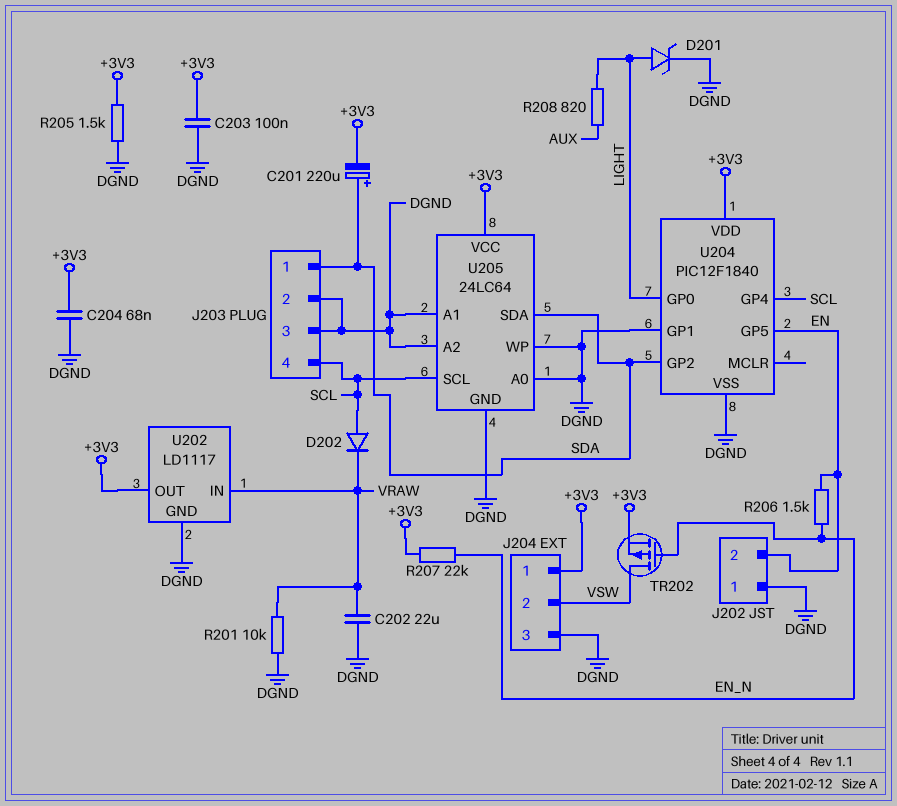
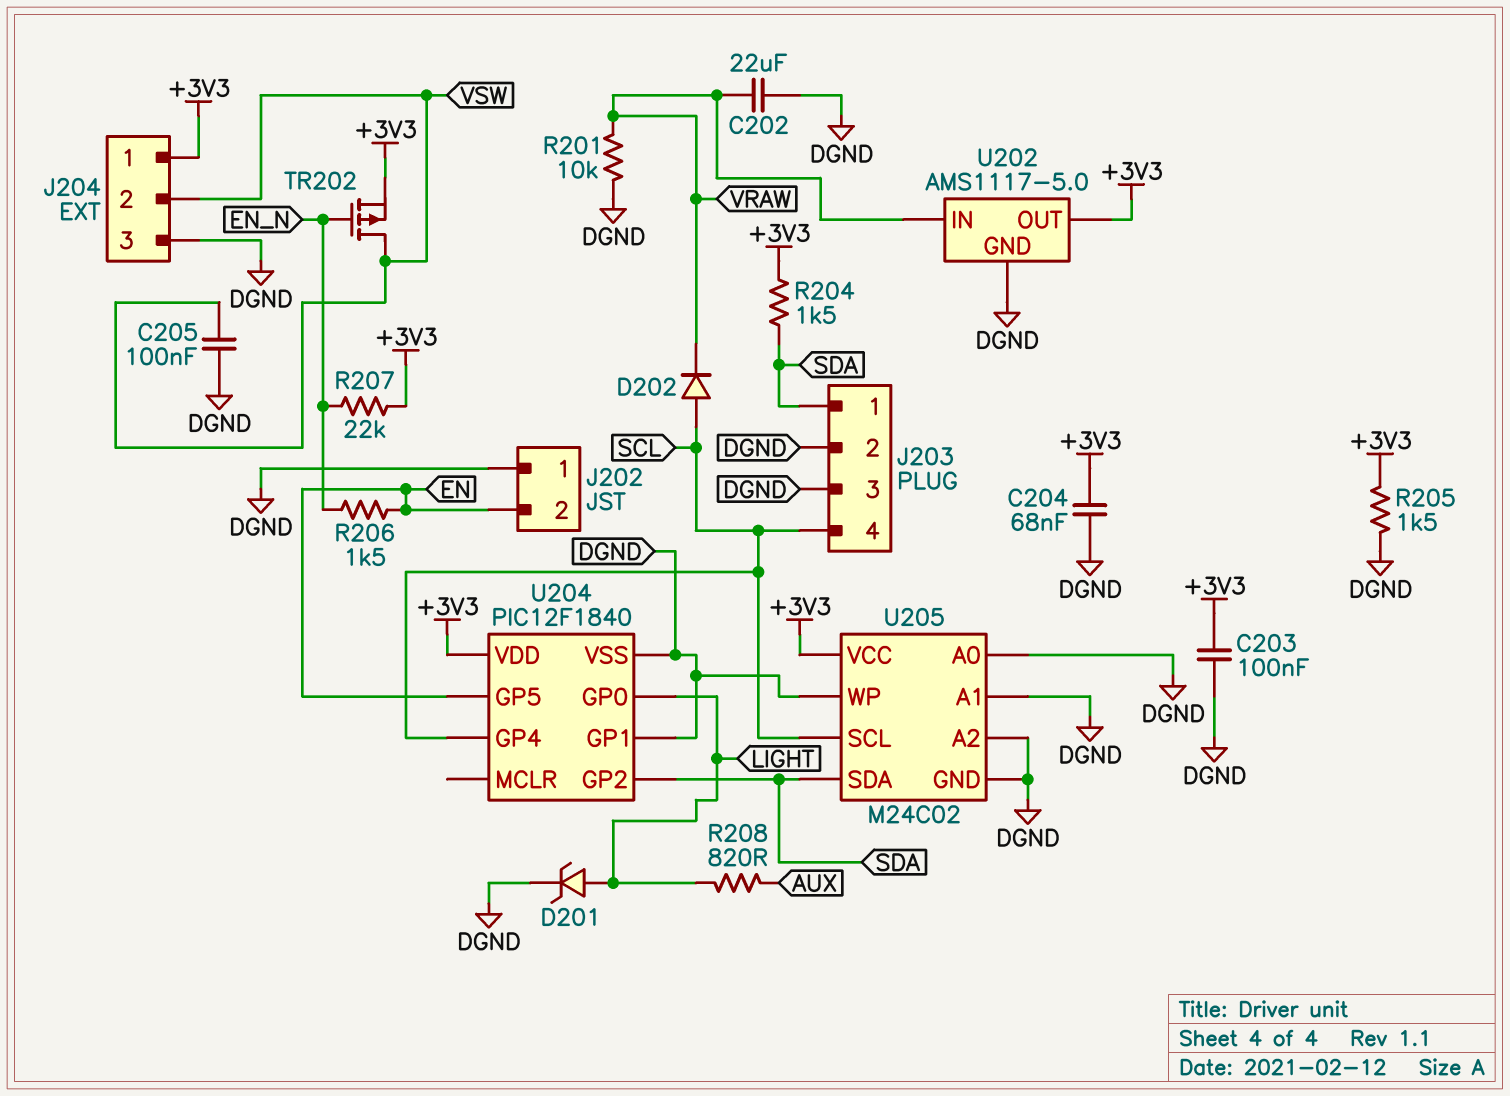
C201: 220uF (plus SDA, minus +3V3) -> none
C205: none -> 100nF (DGND, VSW)
R204: none -> 1.5k (+3V3, SDA)
U202: LD1117 -> AMS1117-5.0
U205: 24LC64 -> M24C02

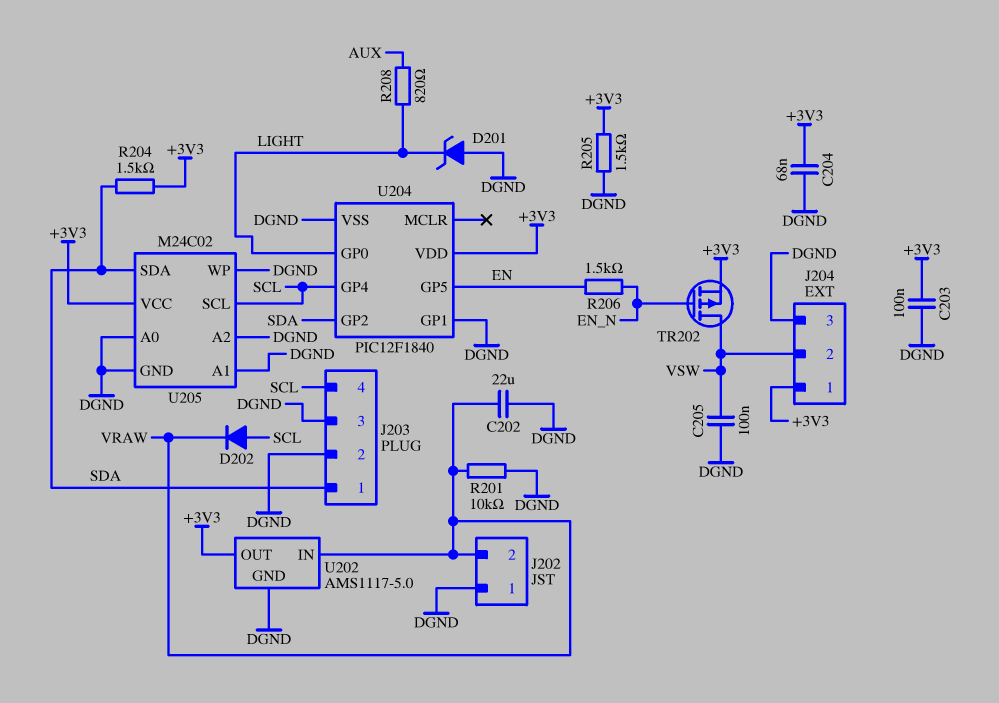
D201: zener (A LIGHT, K DGND) -> zener (A DGND, K LIGHT)
J202 pin 2: EN -> VRAW
R207: 22k (+3V3, EN_N) -> none

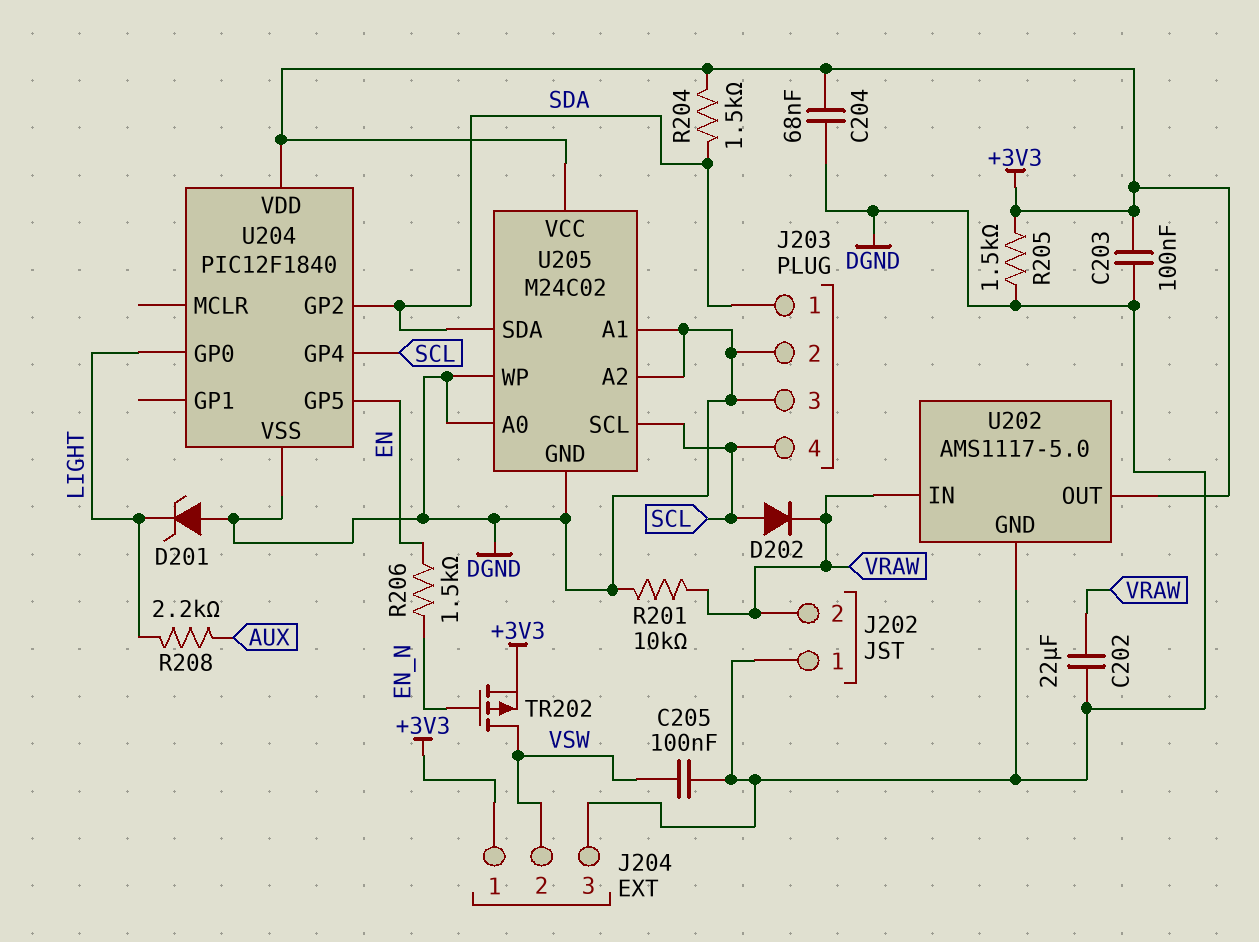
R208: 820 (AUX, LIGHT) -> 2.2k (AUX, LIGHT)
U204 pin GP1: DGND -> none

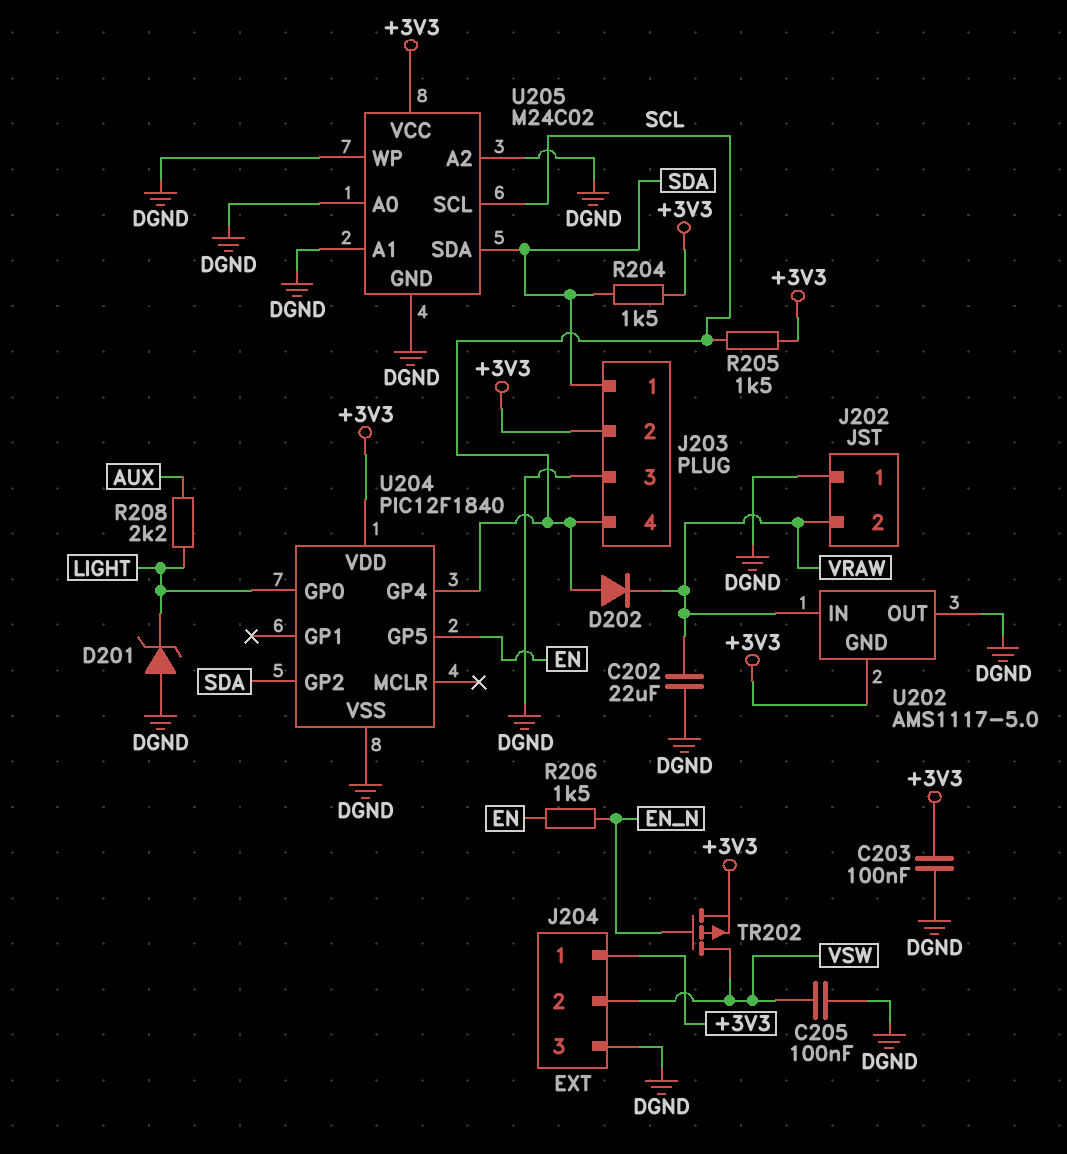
C204: 68nF (+3V3, DGND) -> none
J203 pin 2: DGND -> +3V3
R201: 10k (DGND, VRAW) -> none
R205: 1.5k (+3V3, DGND) -> 1.5k (+3V3, SCL)
U202 pin GND: DGND -> +3V3
U202 pin OUT: +3V3 -> DGND

